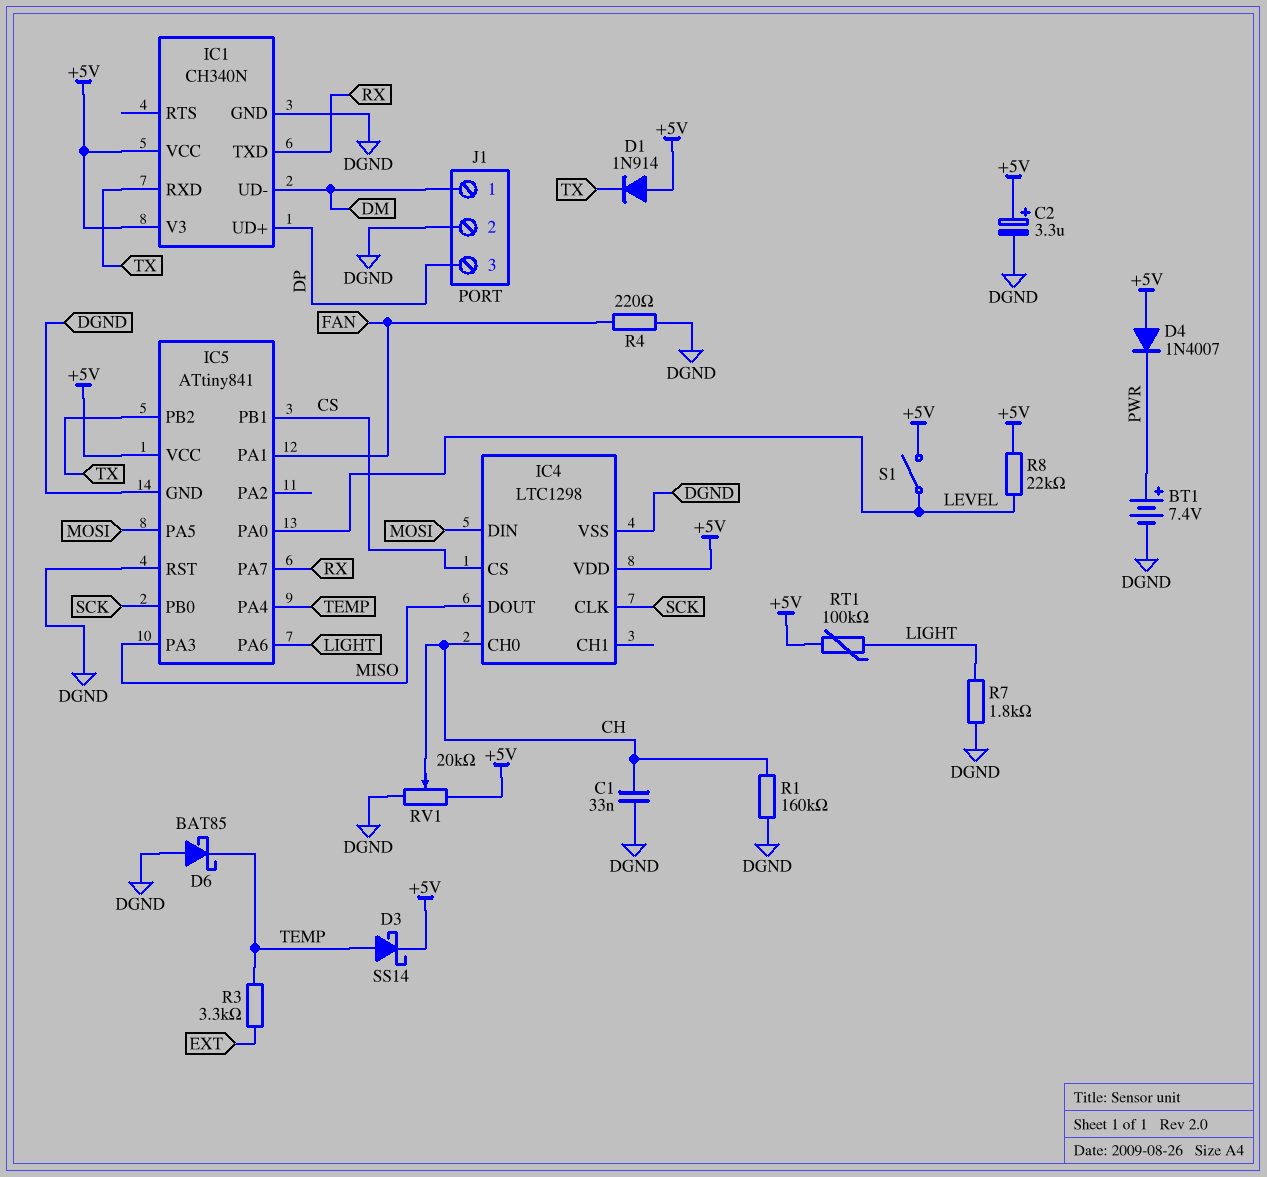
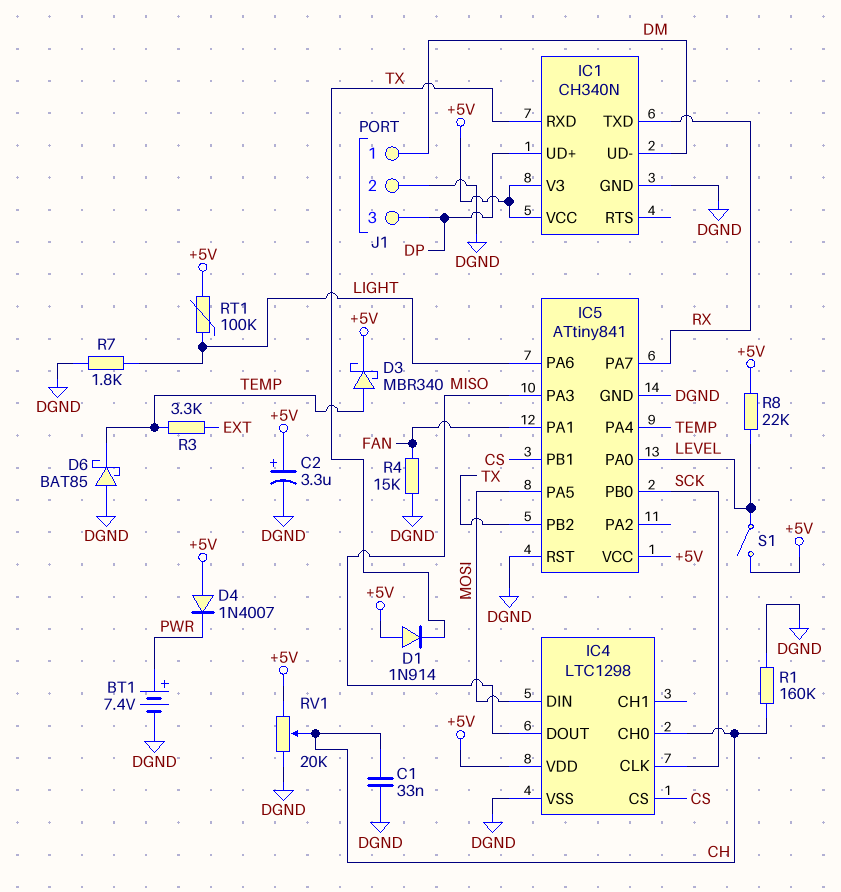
D3: schottky SS14 (A TEMP, K +5V) -> schottky MBR340 (A TEMP, K +5V)
R4: 220 (DGND, FAN) -> 15k (DGND, FAN)

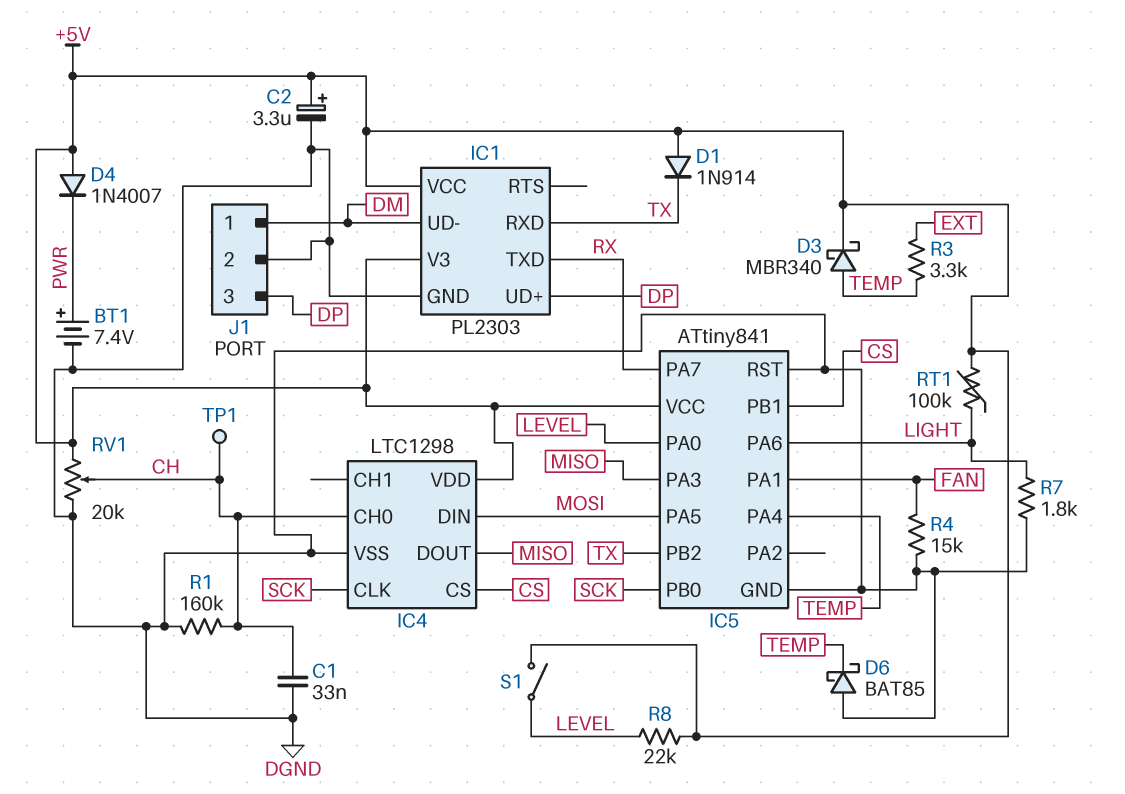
IC1: CH340N -> PL2303
TP1: none -> test point (CH)

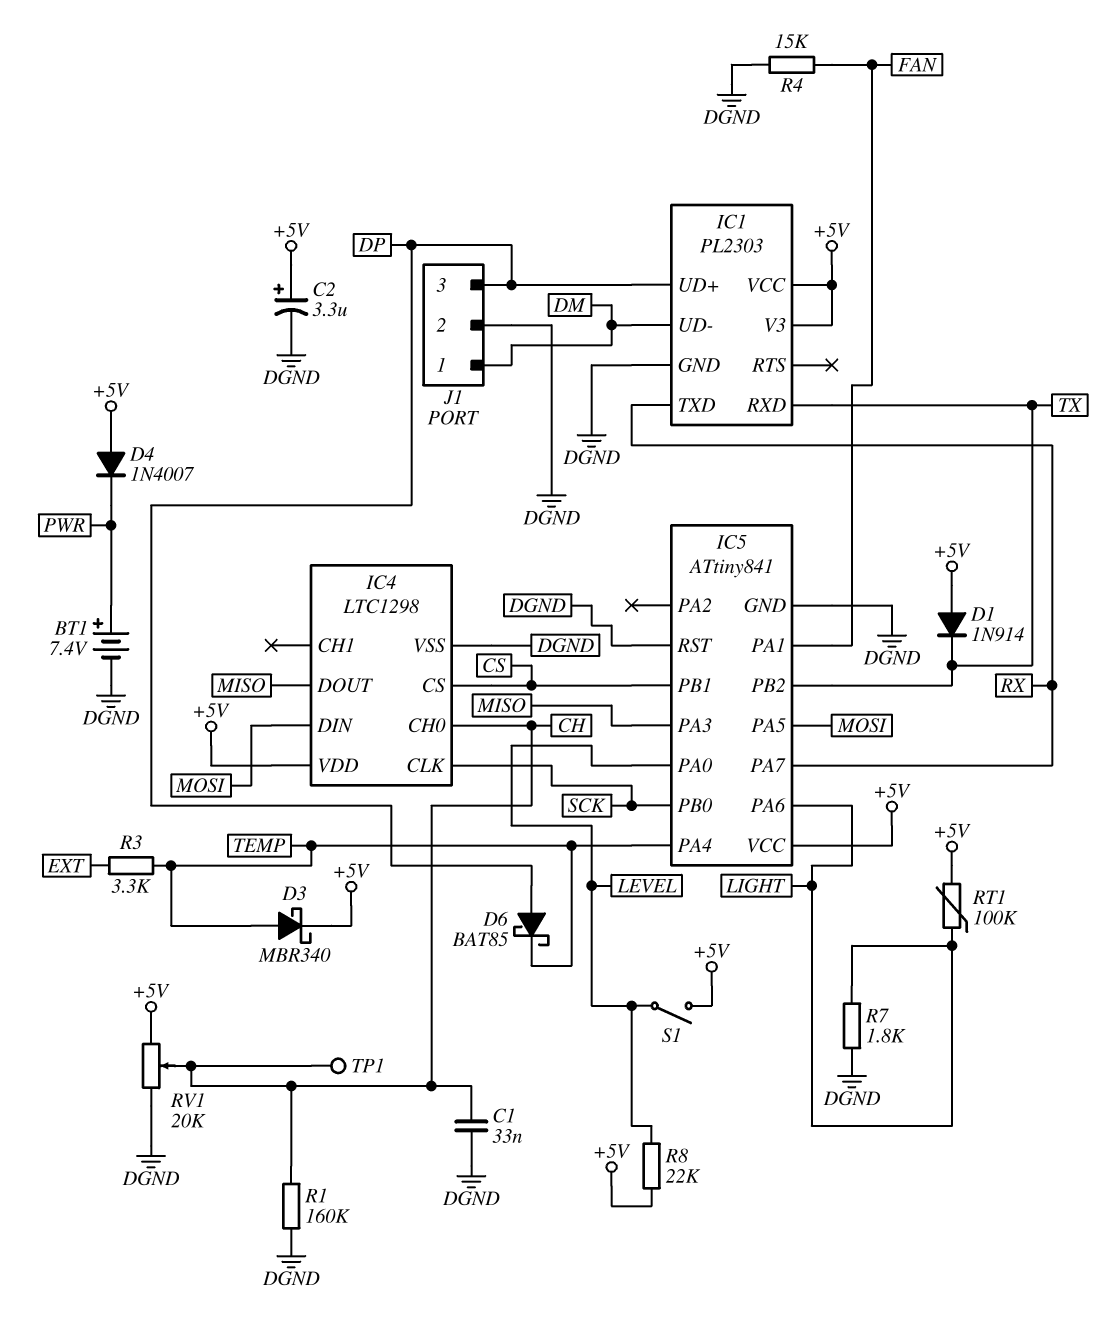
D6: schottky BAT85 (A DGND, K TEMP) -> schottky BAT85 (A DP, K TEMP)

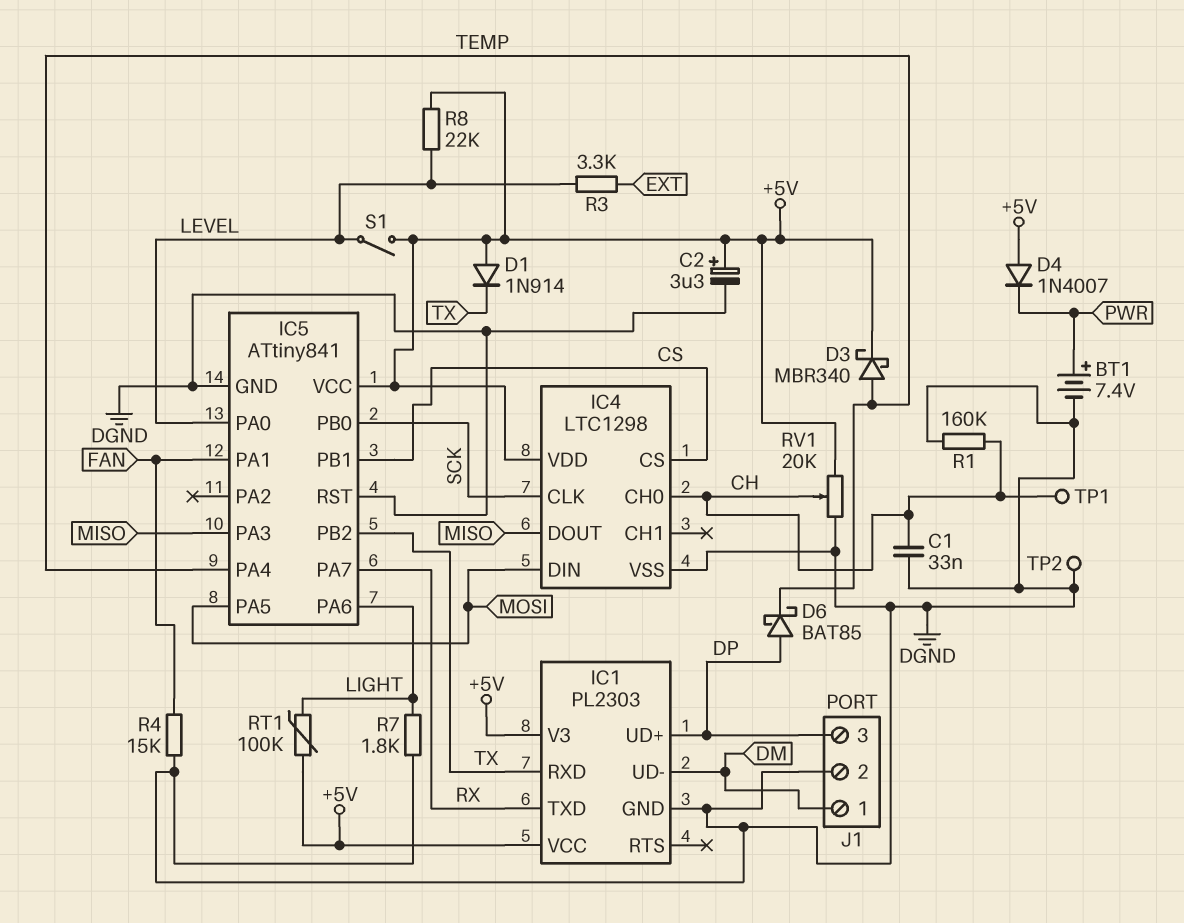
R3: 3.3k (EXT, TEMP) -> 3.3k (EXT, LEVEL)
TP2: none -> test point (DGND)

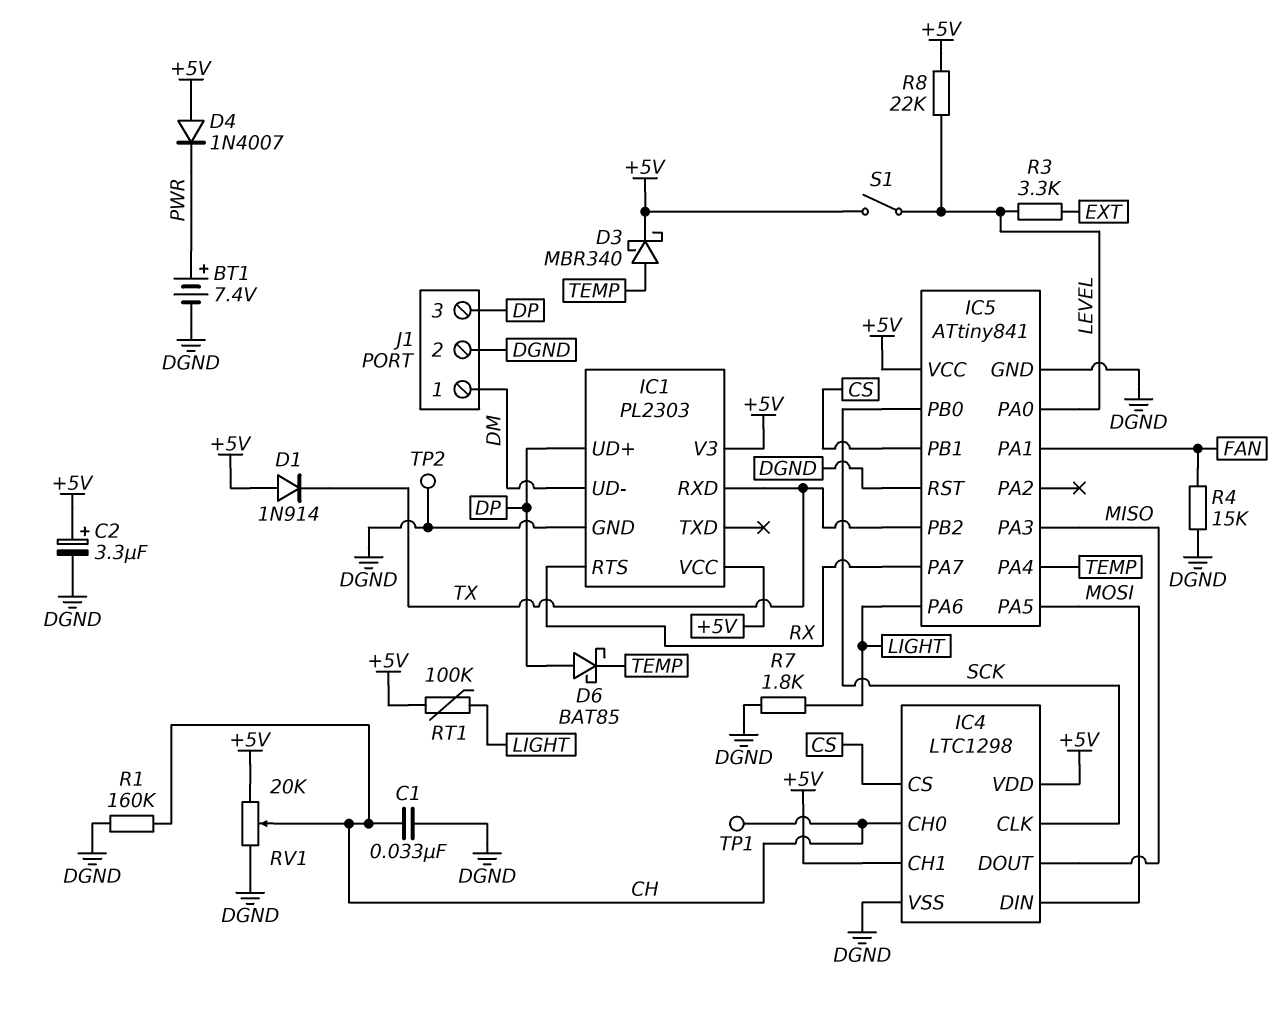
IC1 pin RTS: none -> RX
IC1 pin TXD: RX -> none
IC4 pin CH1: none -> +5V

